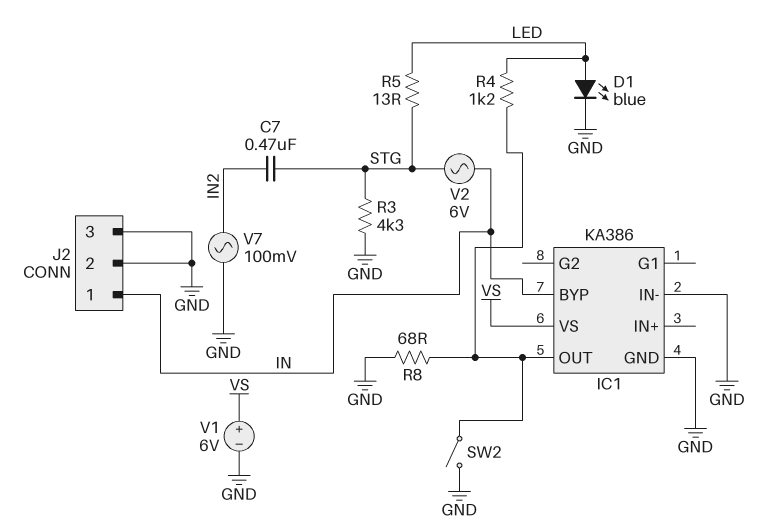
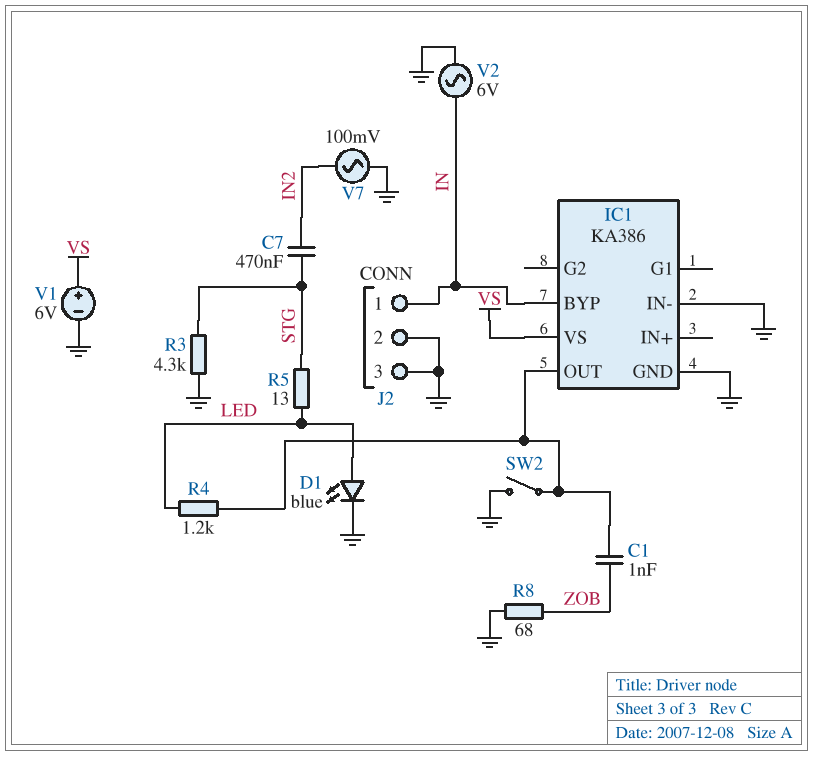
C1: none -> 1nF (IC1/OUT, ZOB)
R8: 68 (GND, IC1/OUT) -> 68 (GND, ZOB)
V2: AC 6V (IN, STG) -> AC 6V (GND, IN)

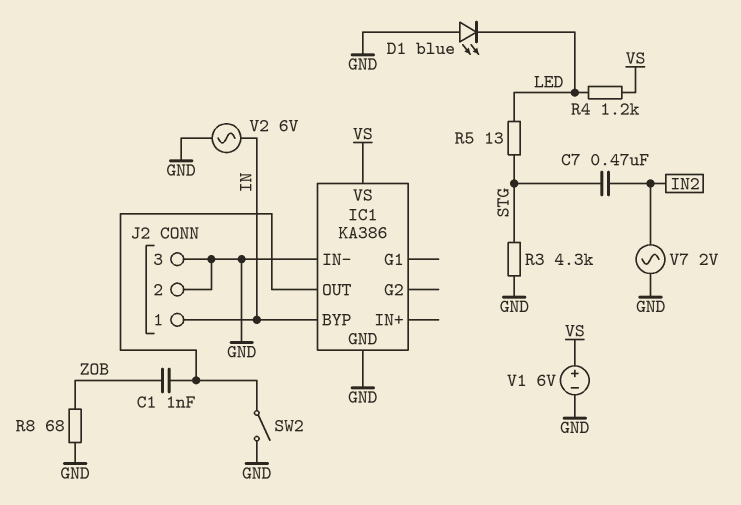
D1: LED blue (A LED, K GND) -> LED blue (A GND, K LED)
R4: 1.2k (IC1/OUT, LED) -> 1.2k (LED, VS)
V7: AC 100mV (GND, IN2) -> AC 2V (GND, IN2)

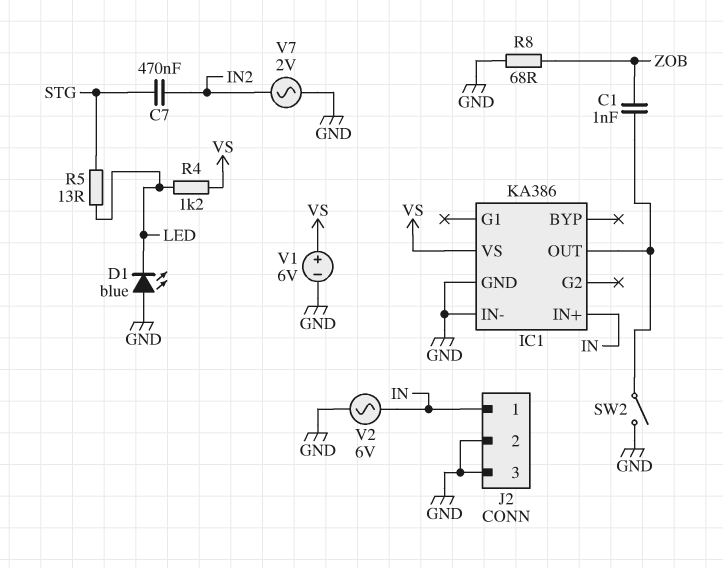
IC1 pin BYP: IN -> none
IC1 pin IN+: none -> IN
R3: 4.3k (GND, STG) -> none

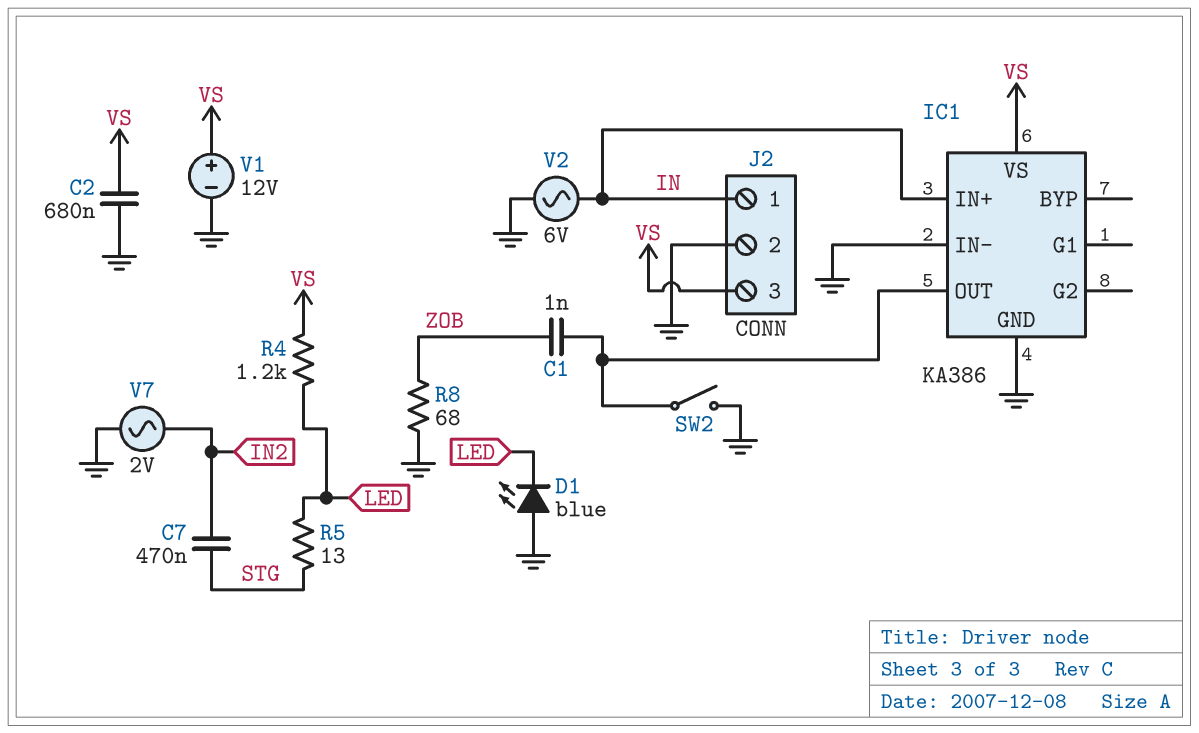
C2: none -> 680nF (GND, VS)
J2 pin 3: GND -> VS
V1: 6V (plus VS, minus GND) -> 12V (plus VS, minus GND)

